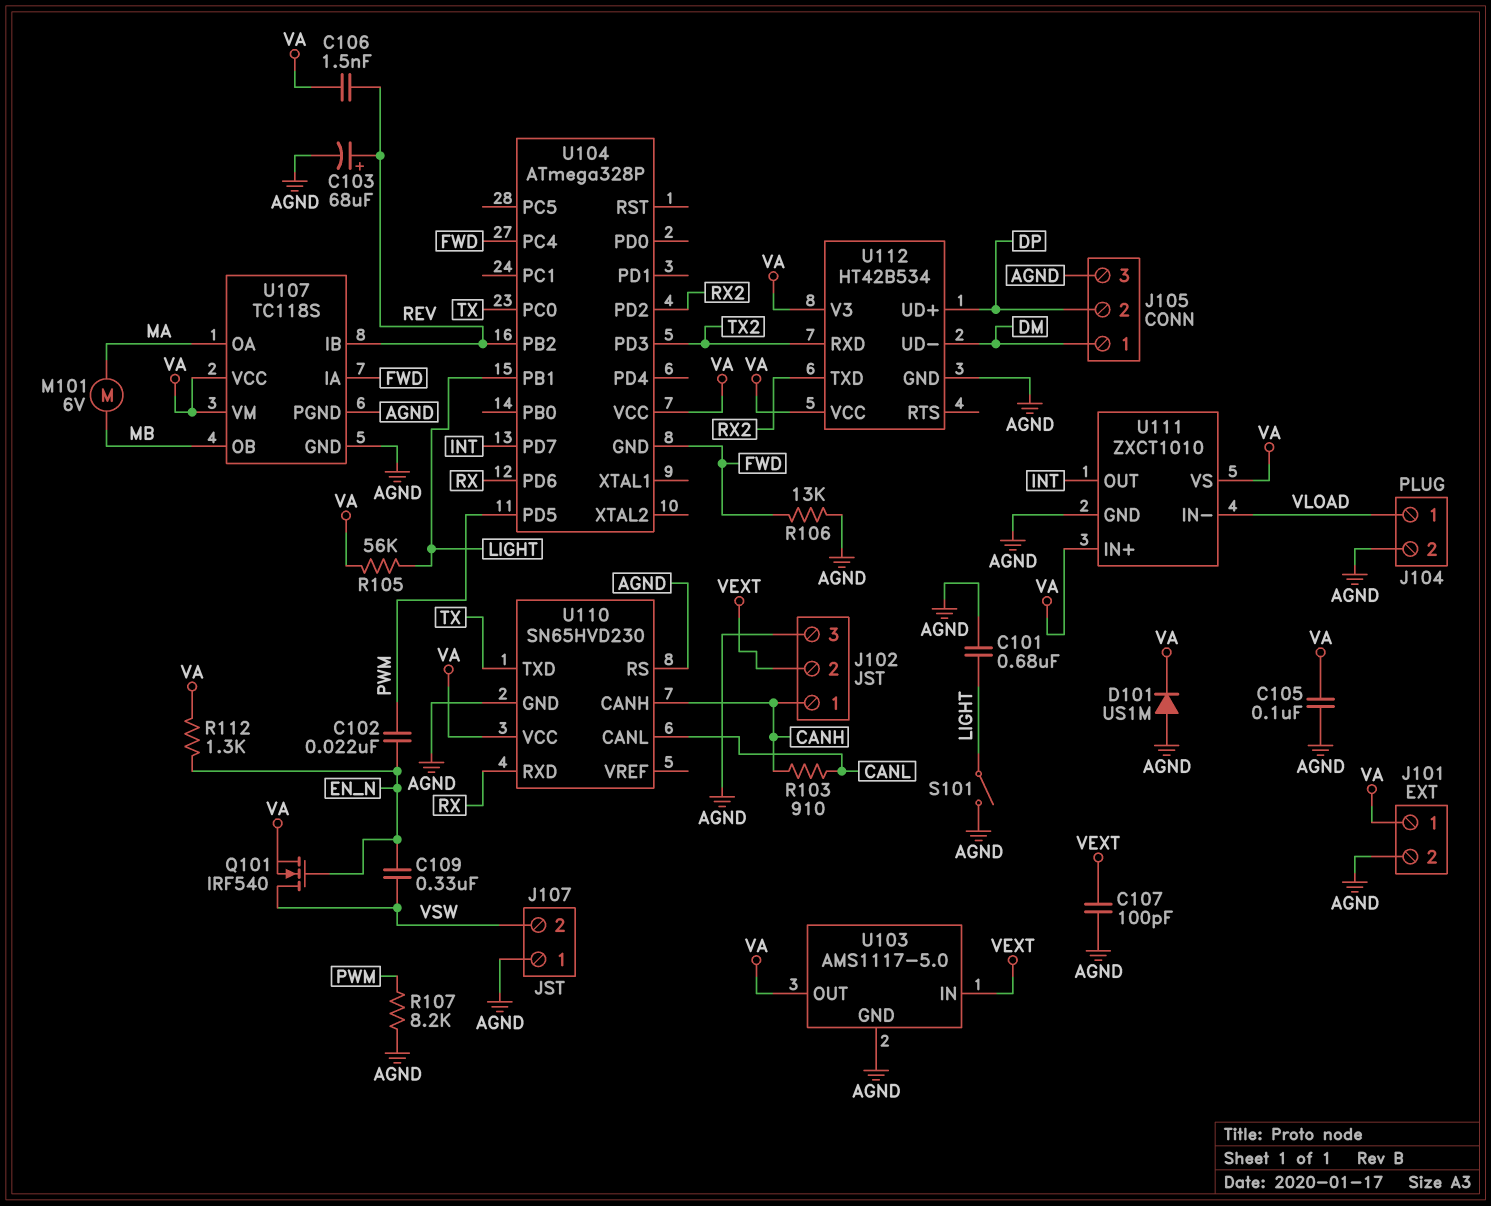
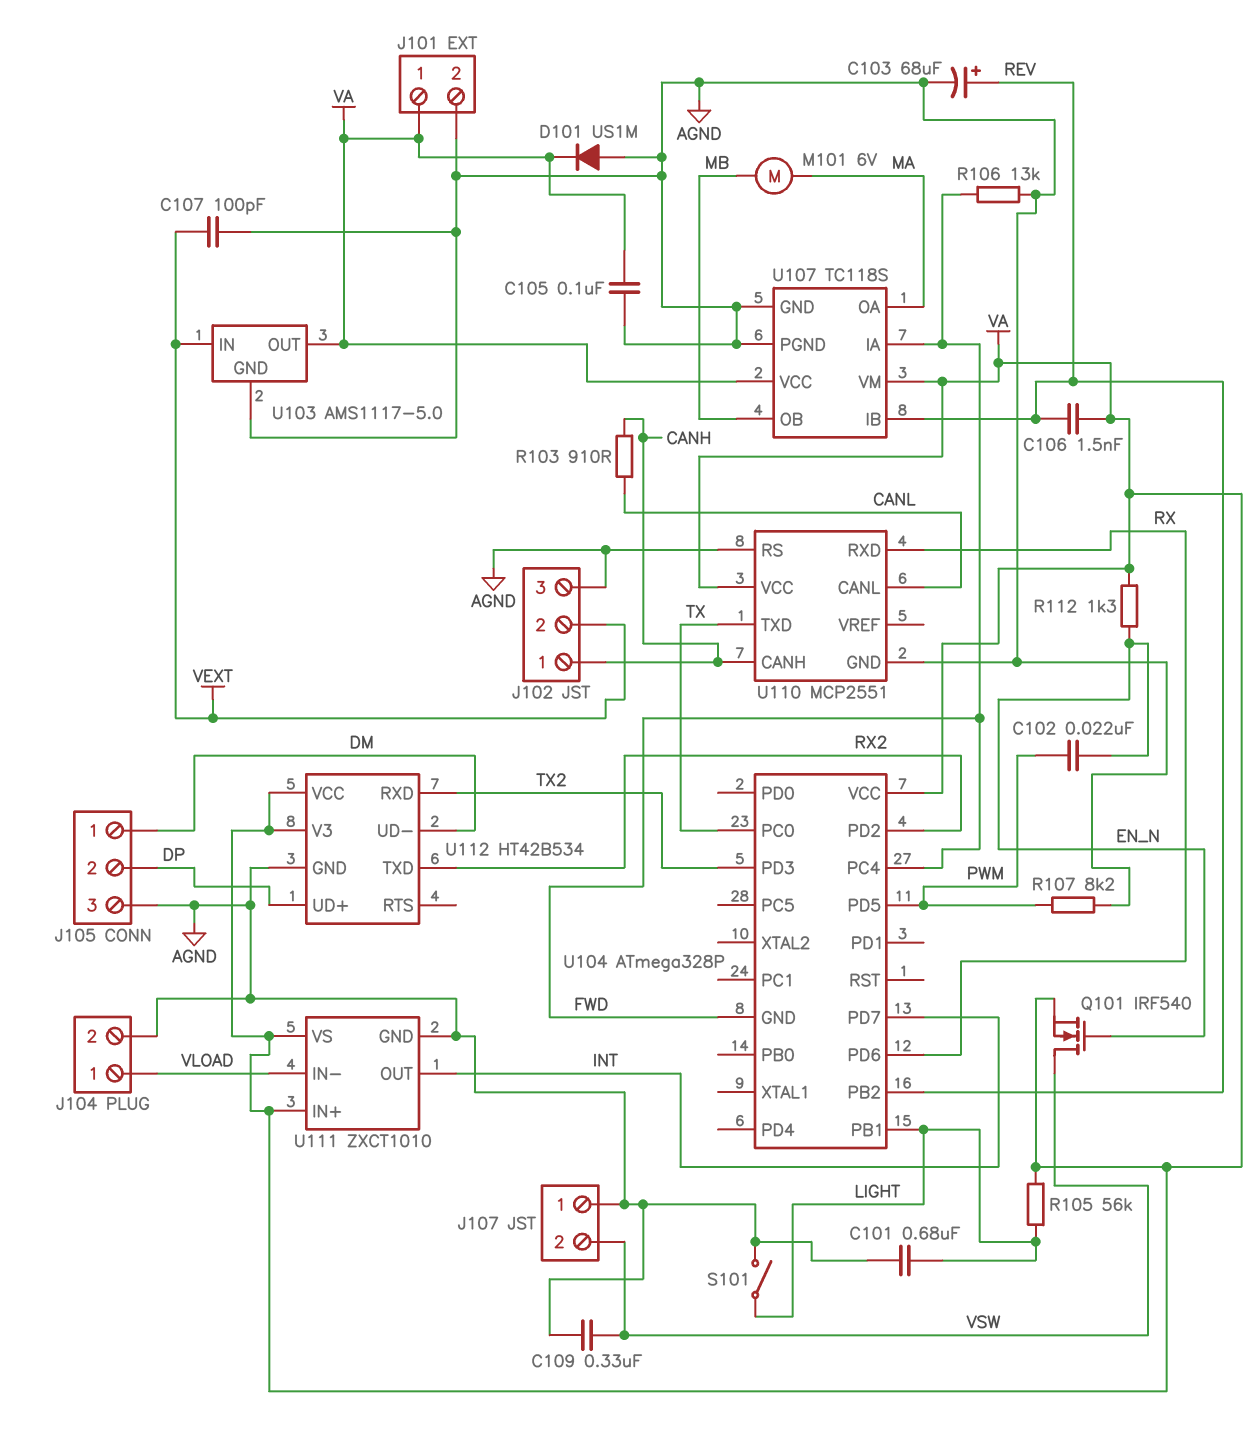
C109: 330nF (EN_N, VSW) -> 330nF (AGND, VSW)
U110: SN65HVD230 -> MCP2551

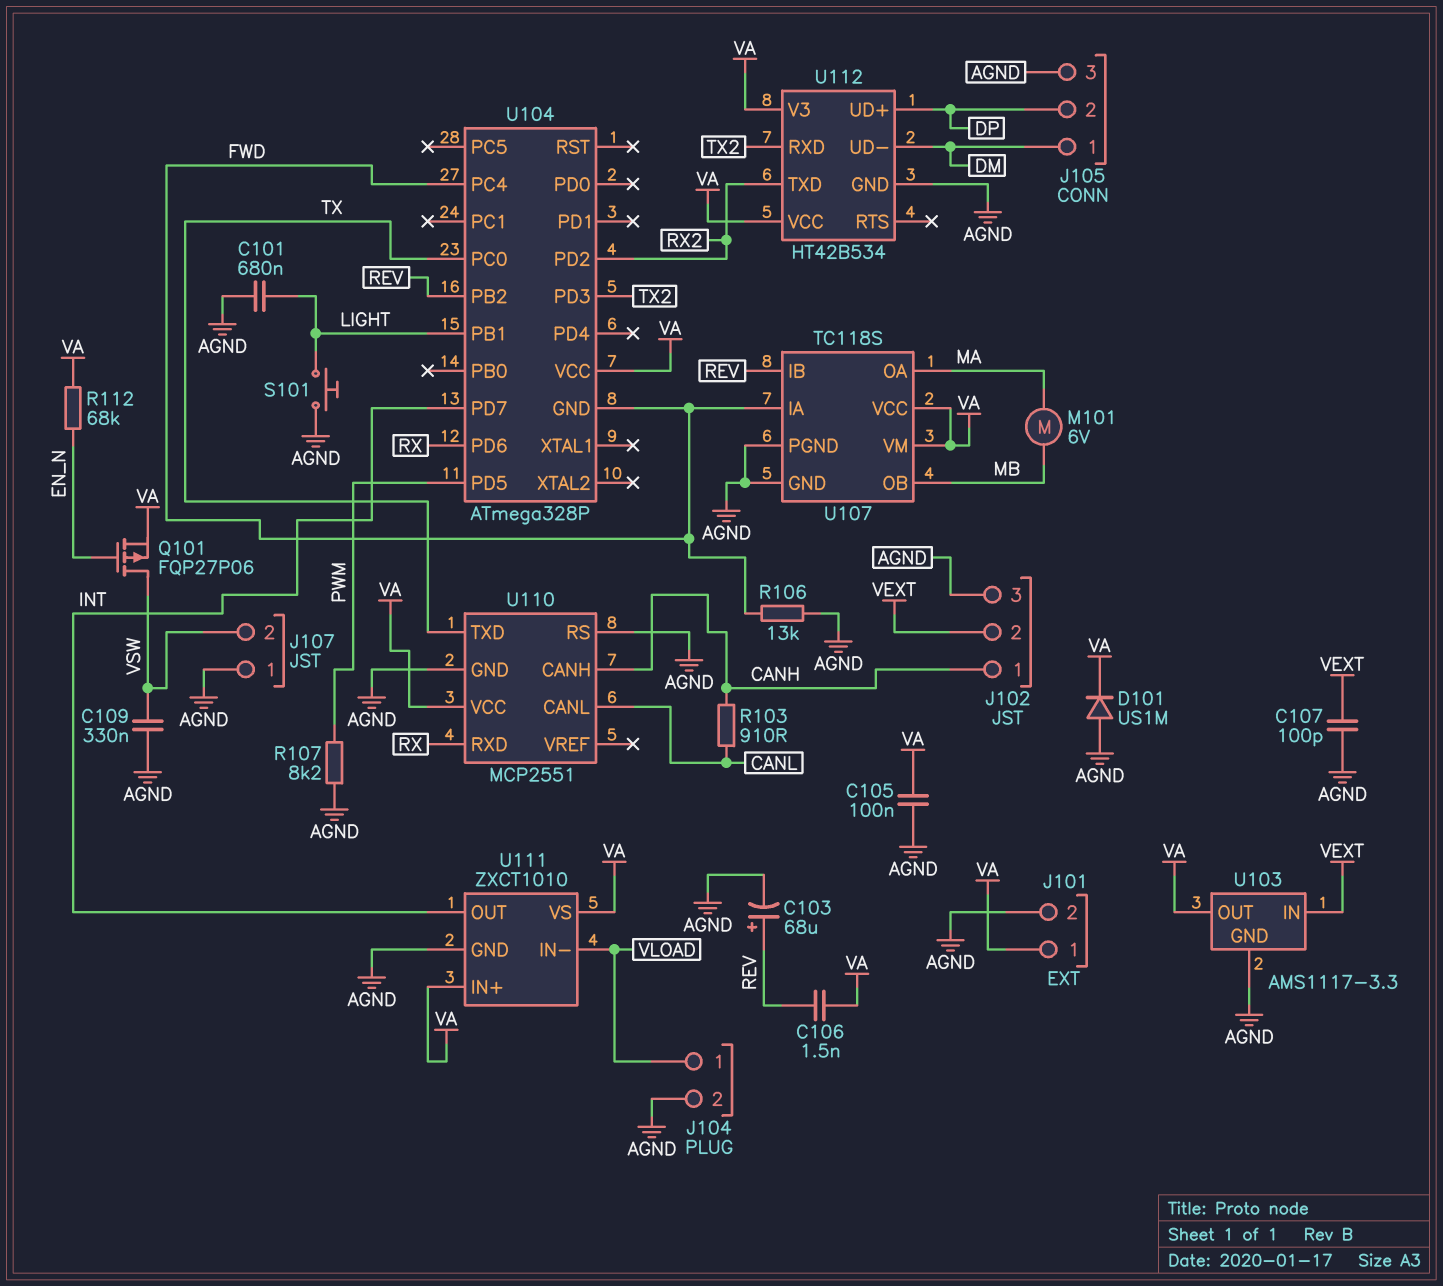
C102: 22nF (EN_N, PWM) -> none
Q101: NMOS IRF540 (G EN_N, D VSW, S VA) -> PMOS FQP27P06 (G EN_N, D VSW, S VA)
R105: 56k (LIGHT, VA) -> none
R112: 1.3k (EN_N, VA) -> 68k (EN_N, VA)
S101: switch (AGND, LIGHT) -> button (AGND, LIGHT)
U103: AMS1117-5.0 -> AMS1117-3.3

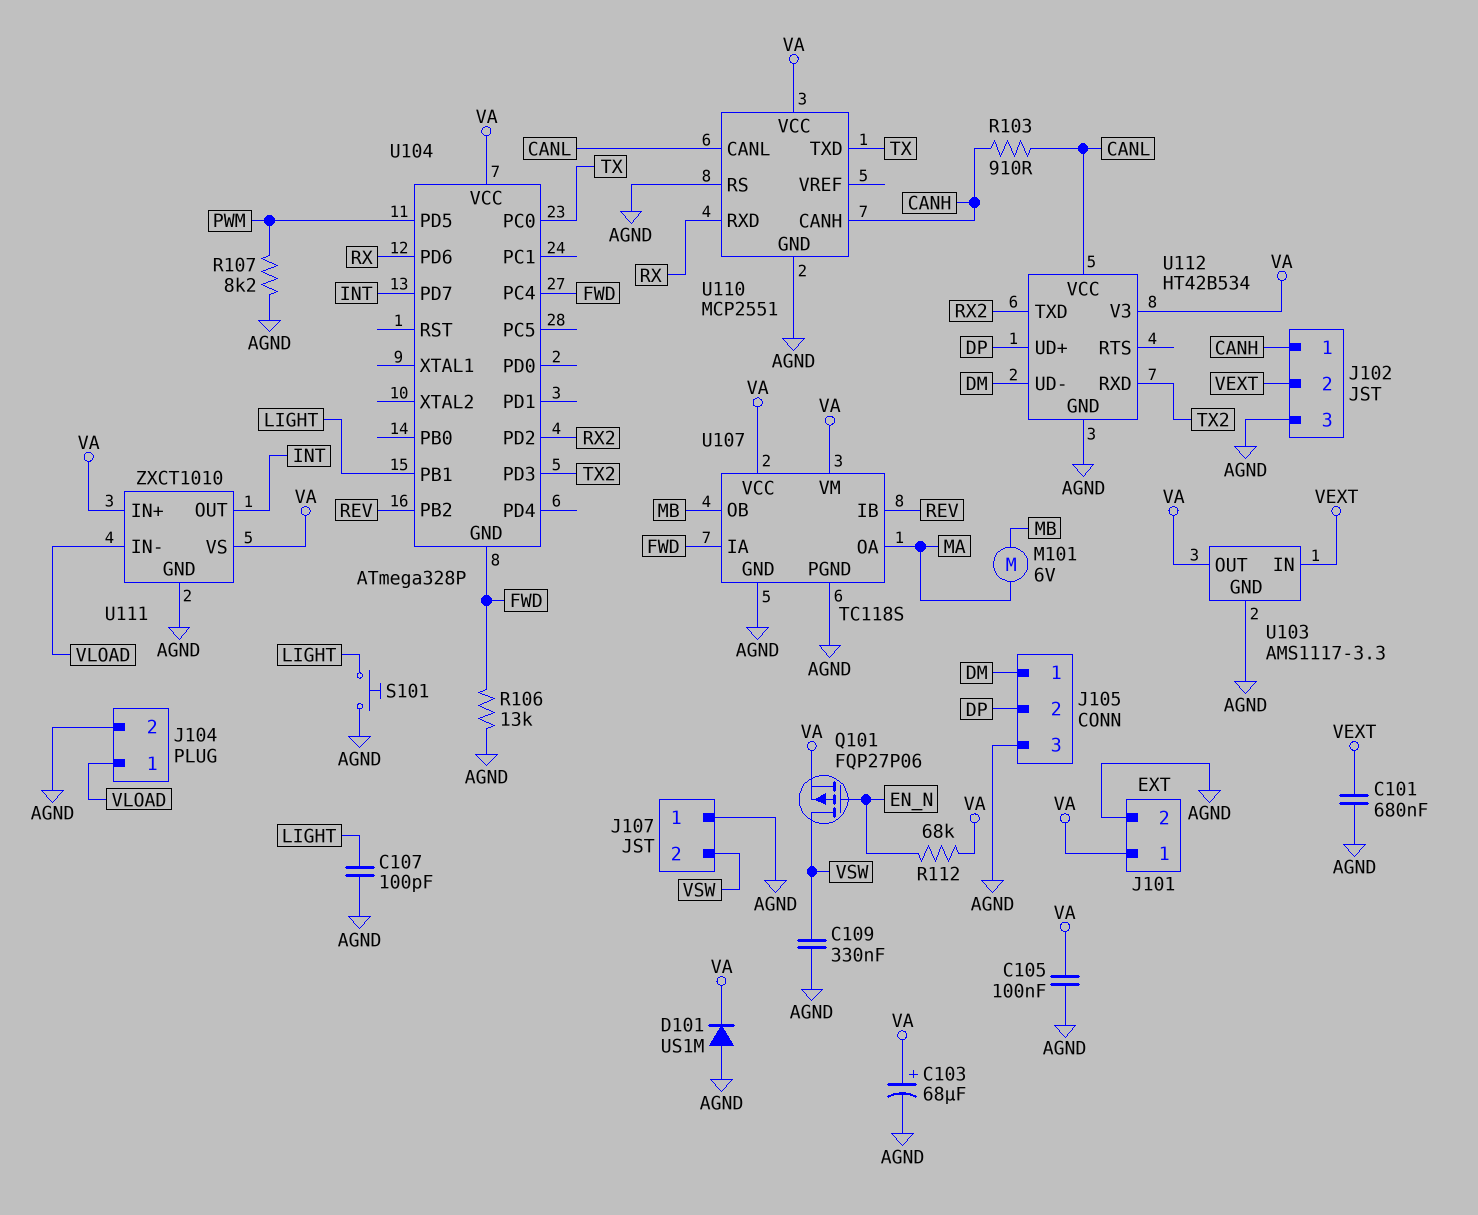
C101: 680nF (AGND, LIGHT) -> 680nF (AGND, VEXT)
C103: 68uF (plus REV, minus AGND) -> 68uF (plus VA, minus AGND)
C106: 1.5nF (REV, VA) -> none
C107: 100pF (AGND, VEXT) -> 100pF (AGND, LIGHT)
U112 pin VCC: VA -> CANL

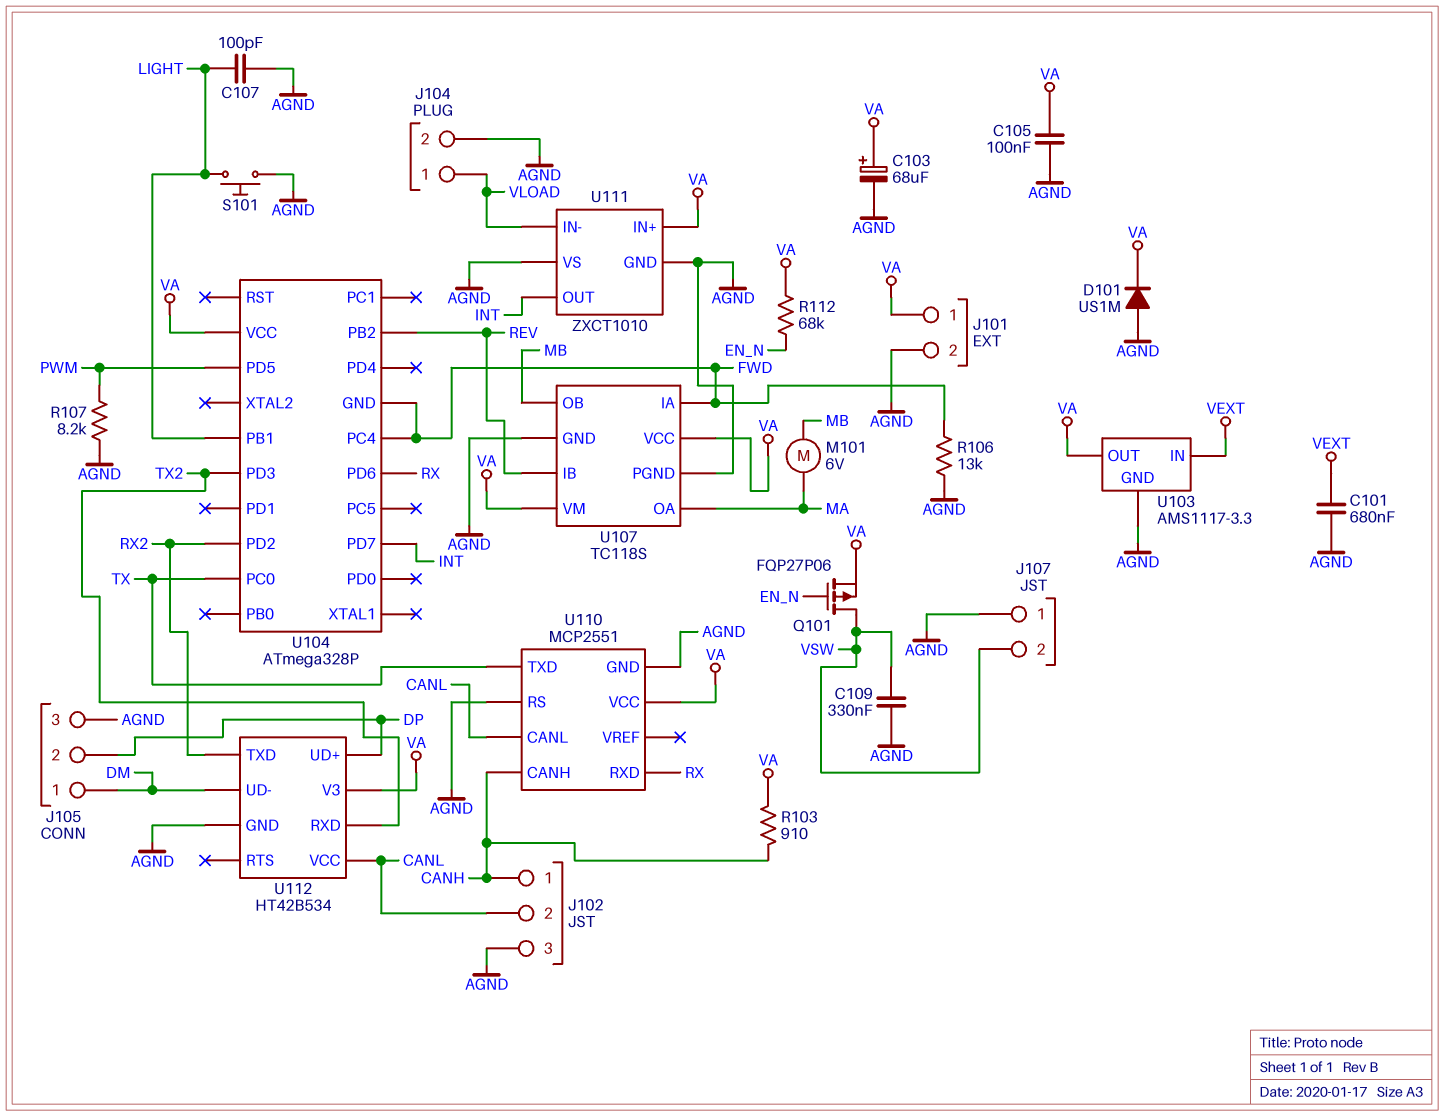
J102 pin 2: VEXT -> CANL
R103: 910 (CANH, CANL) -> 910 (CANH, VA)
U111 pin VS: VA -> AGND

